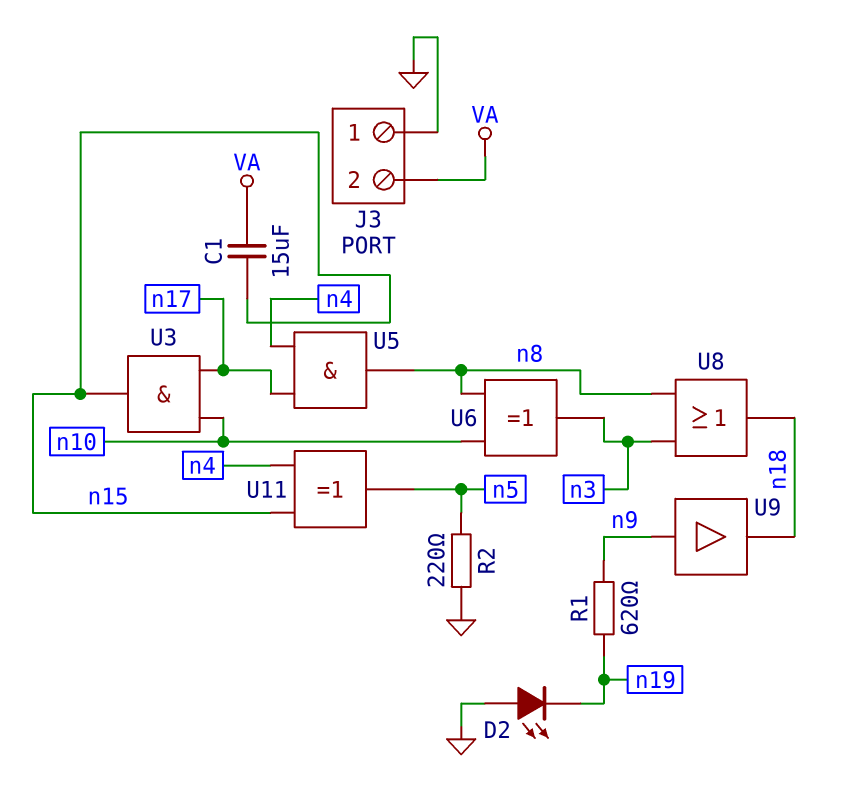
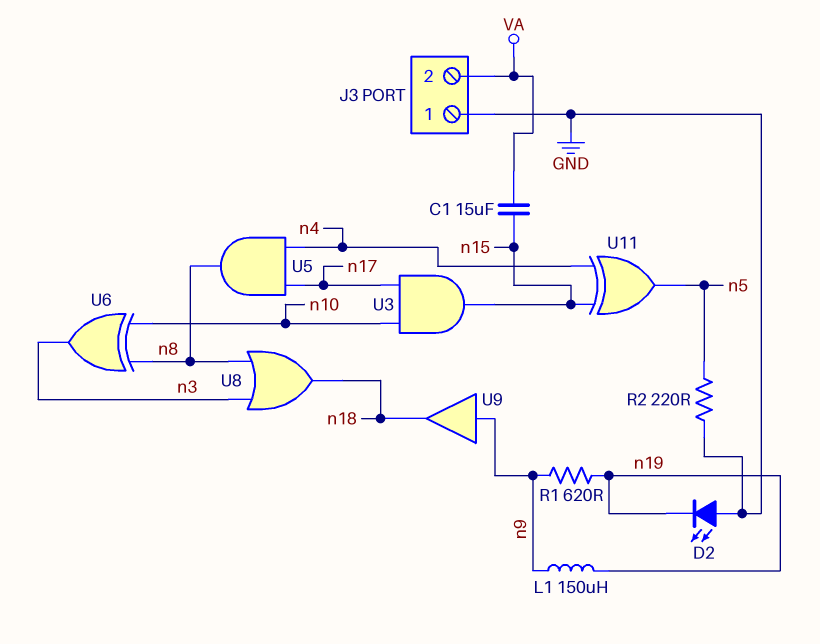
L1: none -> 150uH (n9, n19)

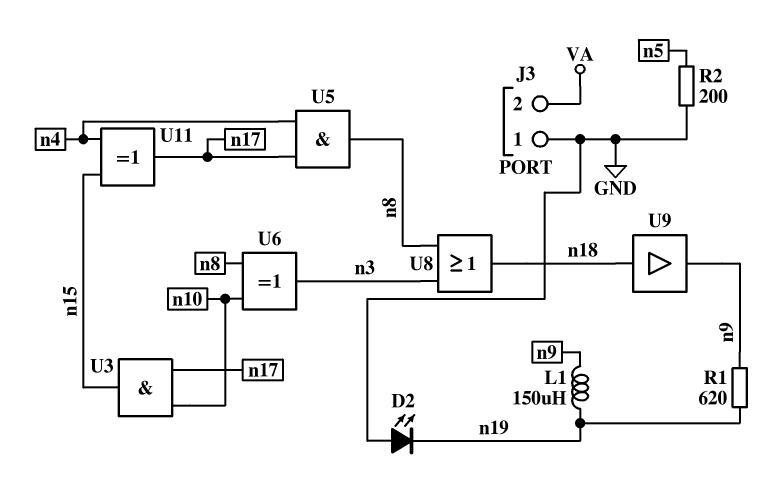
C1: 15uF (VA, n15) -> none
R2: 220 (GND, n5) -> 200 (GND, n5)
U9: buffer (in n9, out n18) -> buffer (in n18, out n9)
U11: XOR (in n4, in n15, out n5) -> XOR (in n4, in n15, out n17)

